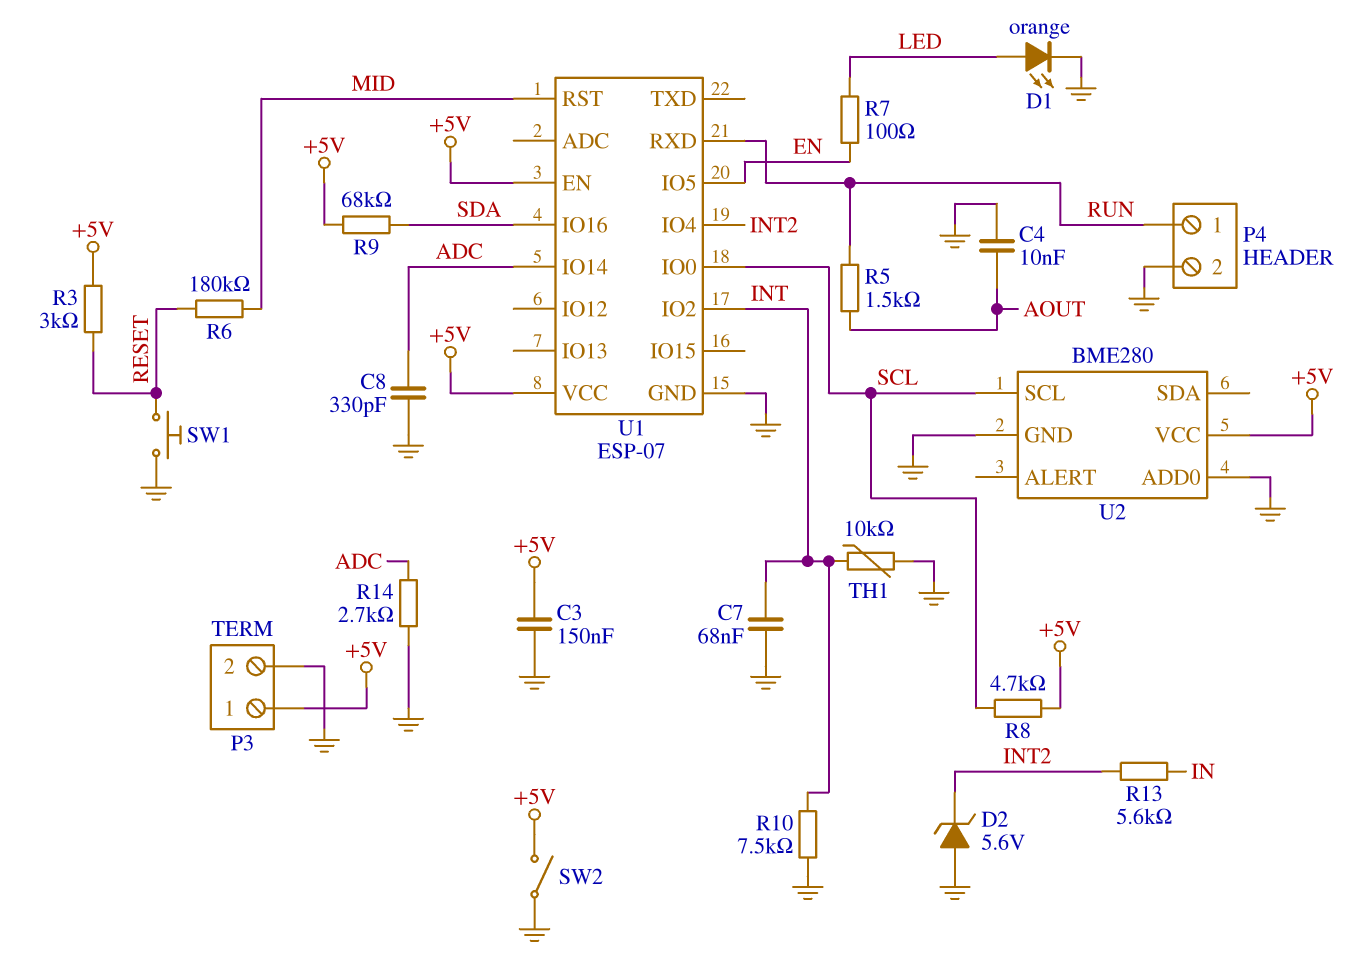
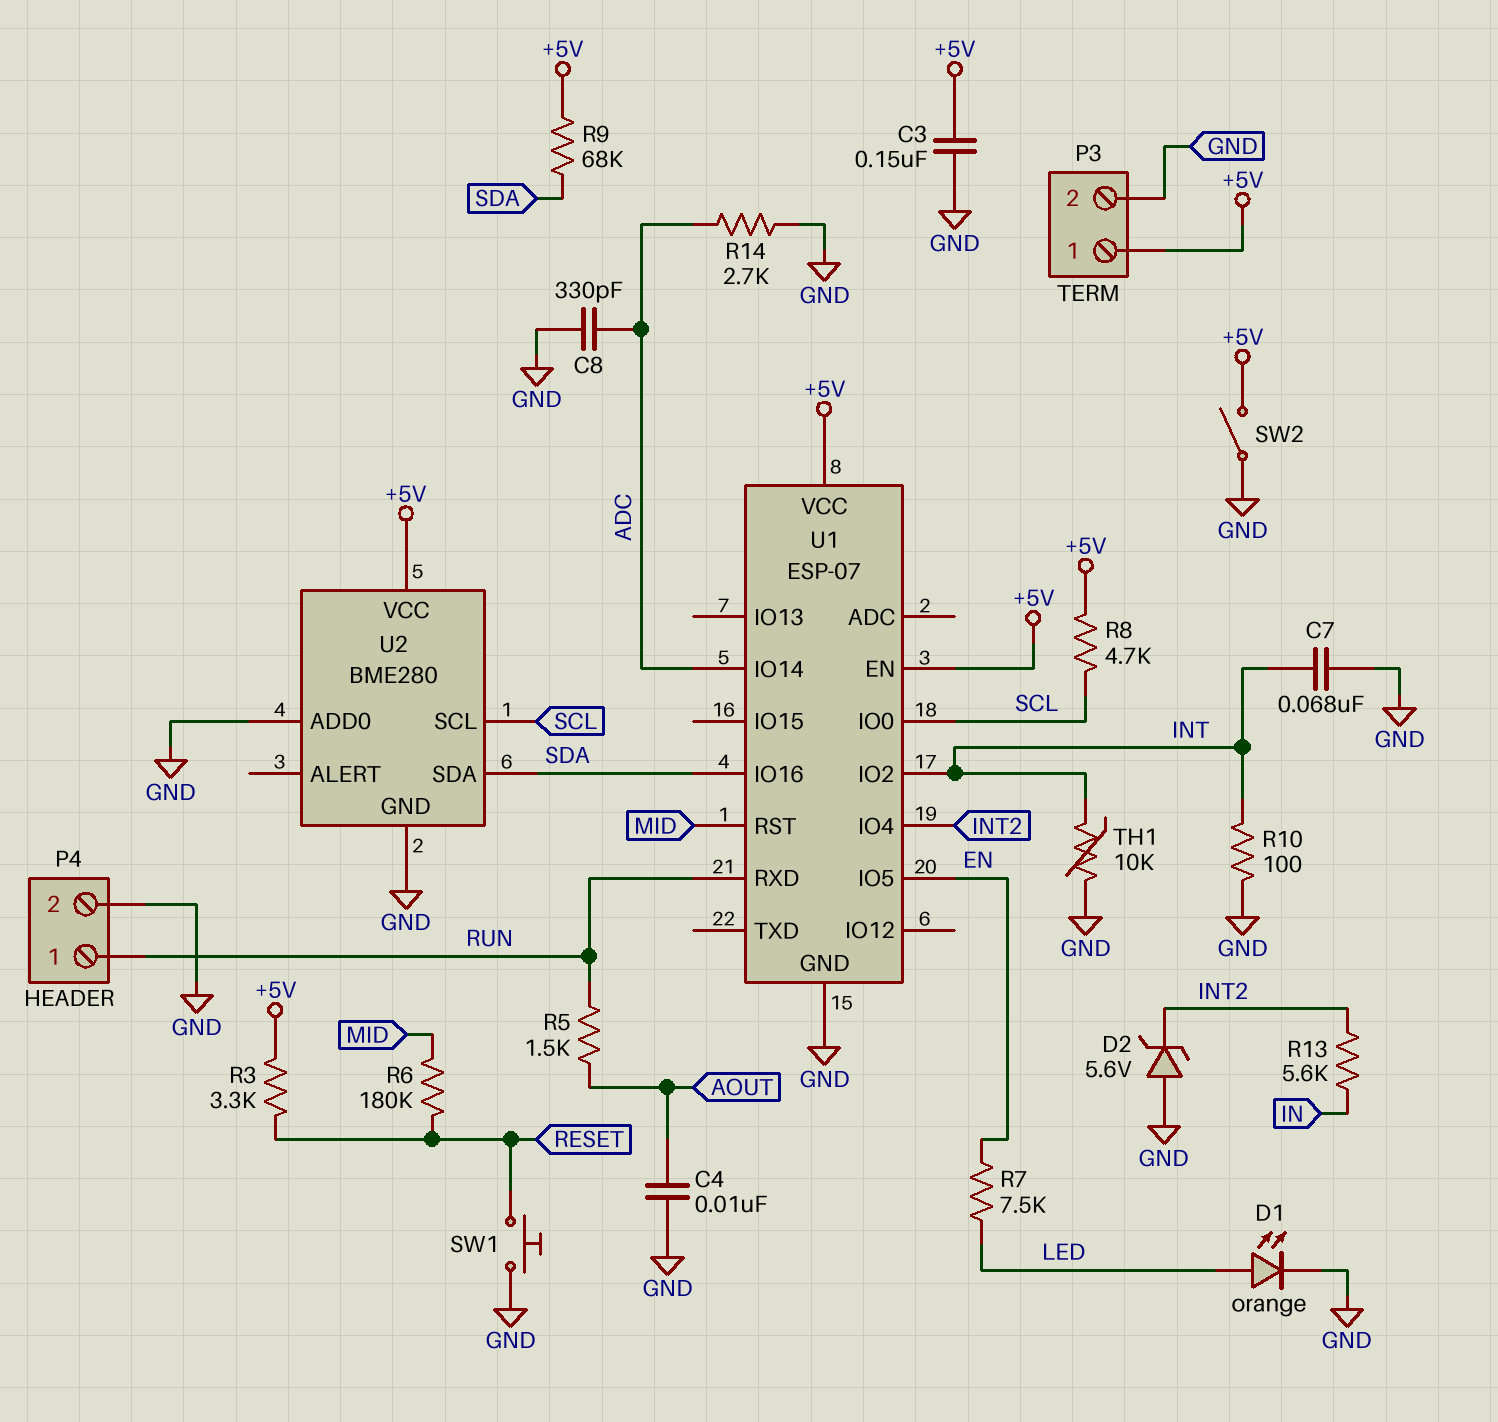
R3: 3k (+5V, RESET) -> 3.3k (+5V, RESET)
R7: 100 (EN, LED) -> 7.5k (EN, LED)
R10: 7.5k (GND, INT) -> 100 (GND, INT)
U2 pin SDA: none -> SDA

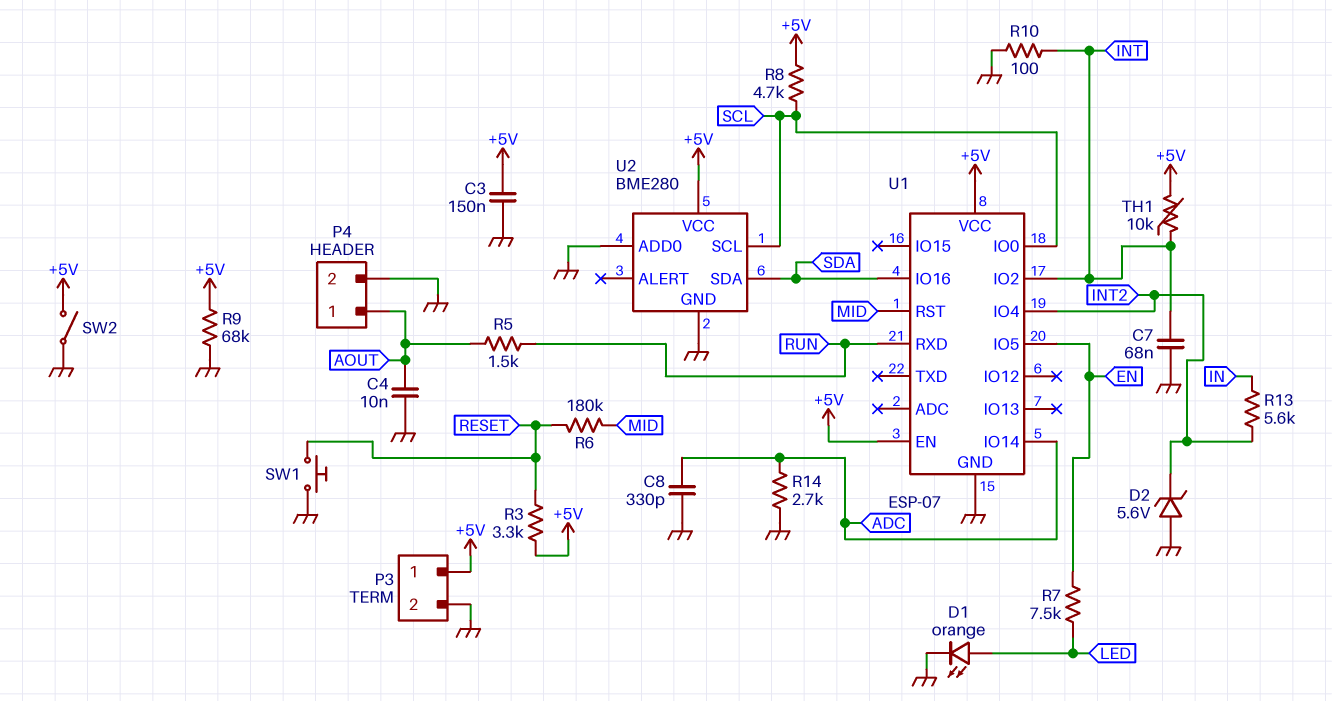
P4 pin 1: RUN -> AOUT
R9: 68k (+5V, SDA) -> 68k (+5V, GND)
TH1: 10k (GND, INT) -> 10k (+5V, INT)

